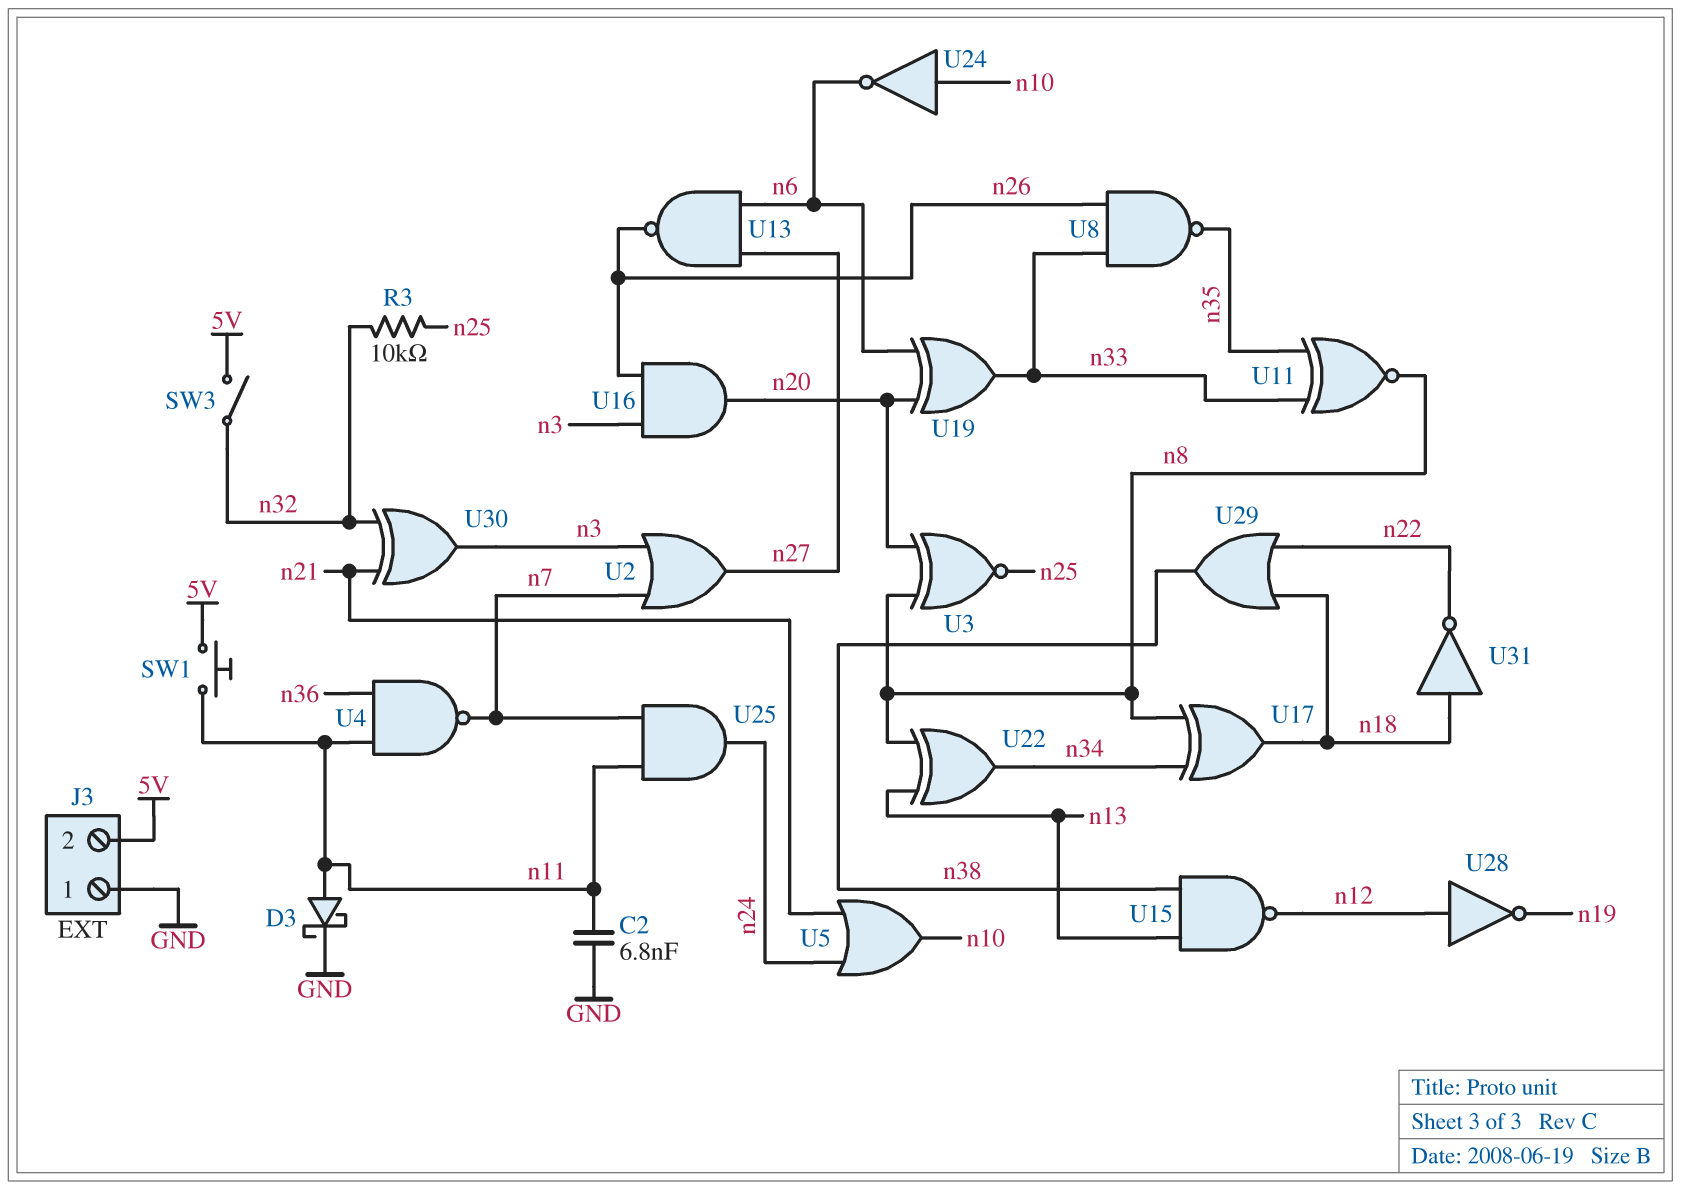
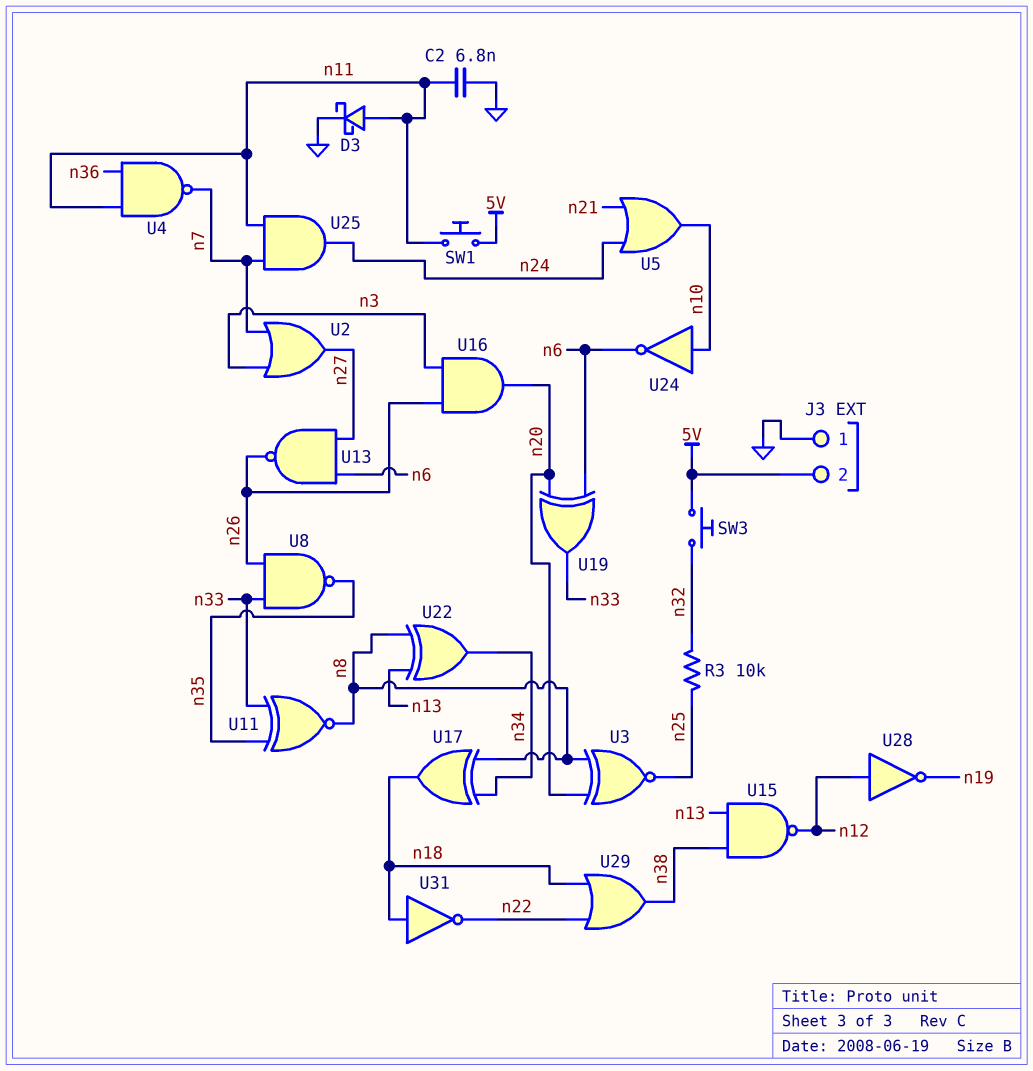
SW3: switch (5V, n32) -> button (5V, n32)
U30: XOR (in n21, in n32, out n3) -> none

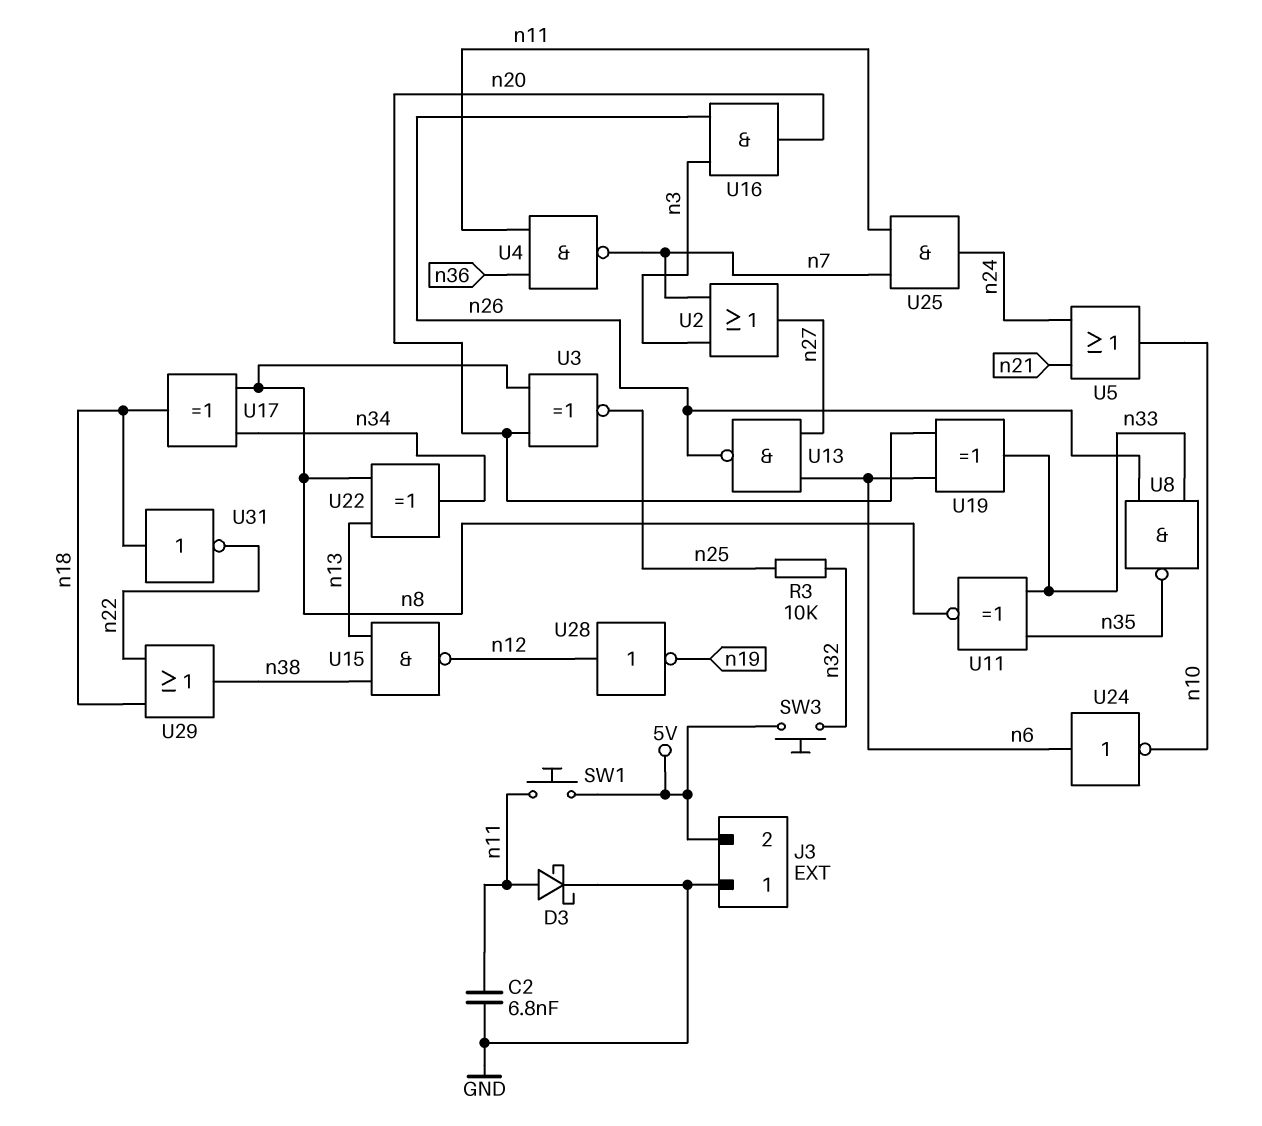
U24: NOT (in n10, out n6) -> NOT (in n6, out n10)

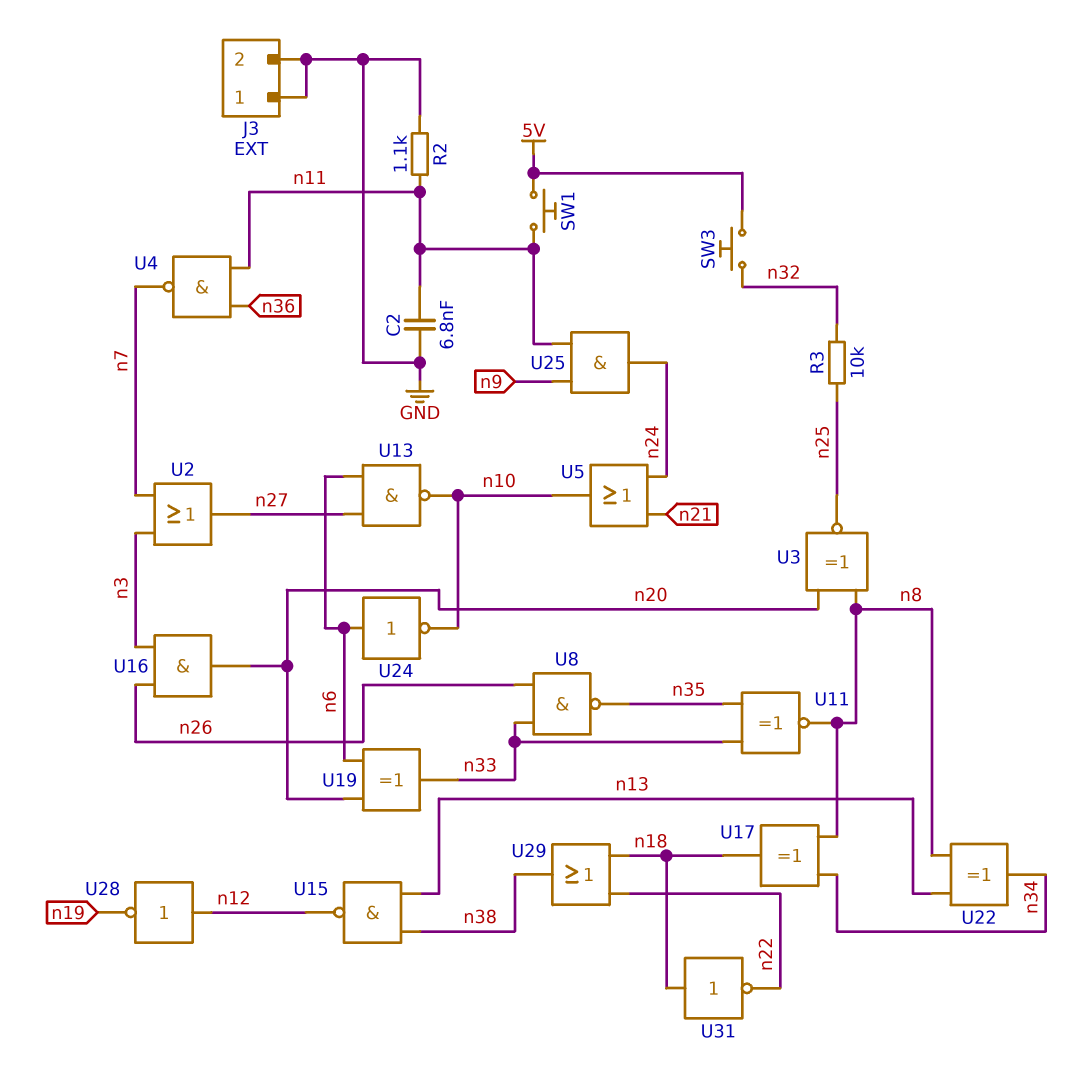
D3: schottky (A n11, K GND) -> none
J3 pin 2: 5V -> GND
R2: none -> 1.1k (GND, n11)
U13: NAND (in n6, in n27, out n26) -> NAND (in n6, in n27, out n10)
U25: AND (in n7, in n11, out n24) -> AND (in n9, in n11, out n24)

